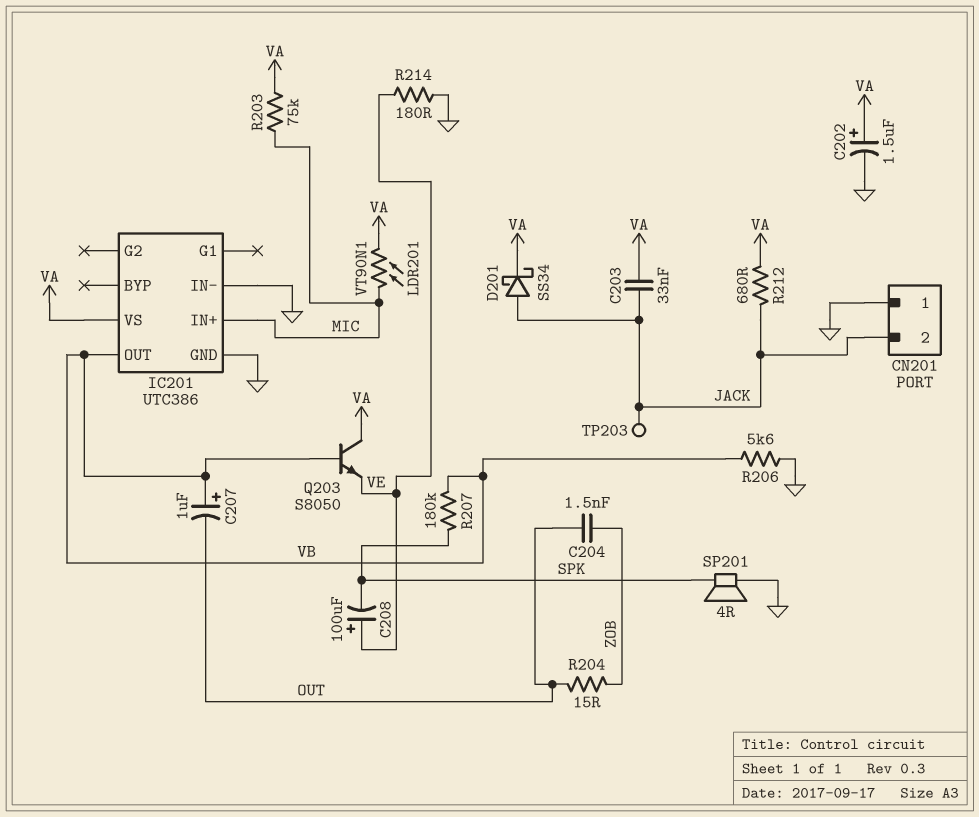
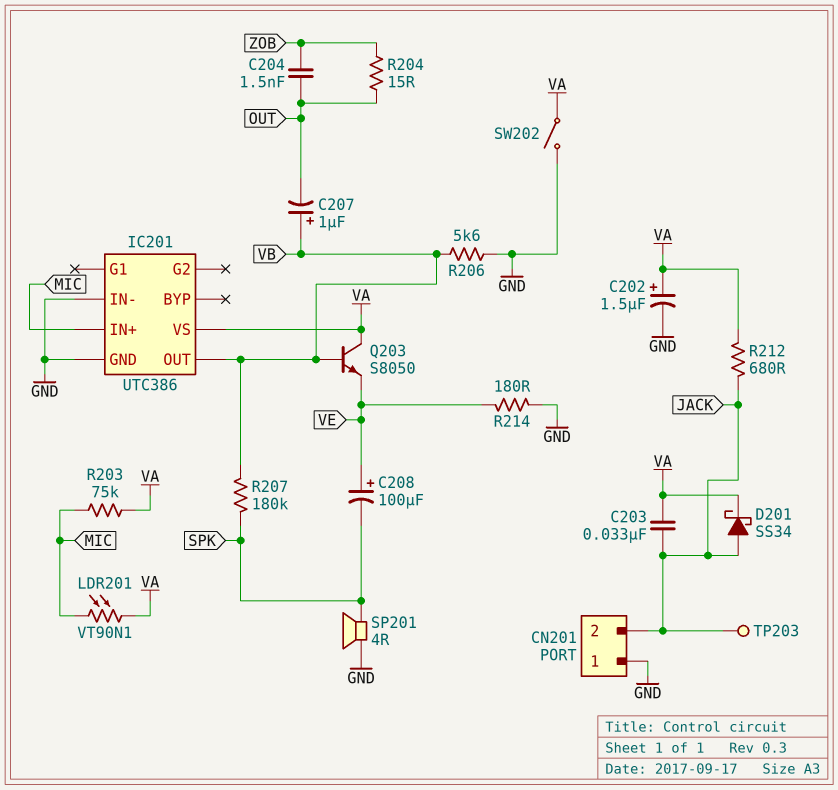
SW202: none -> switch (GND, VA)

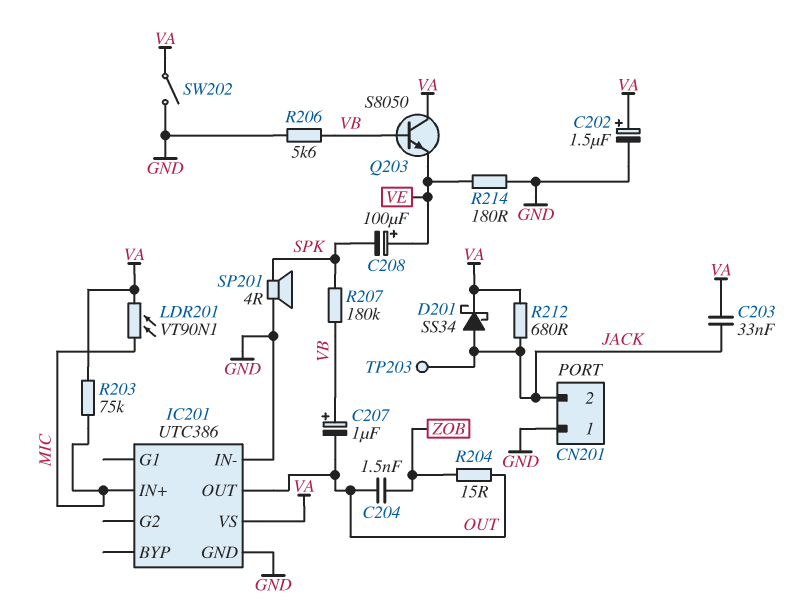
IC201 pin OUT: VB -> OUT

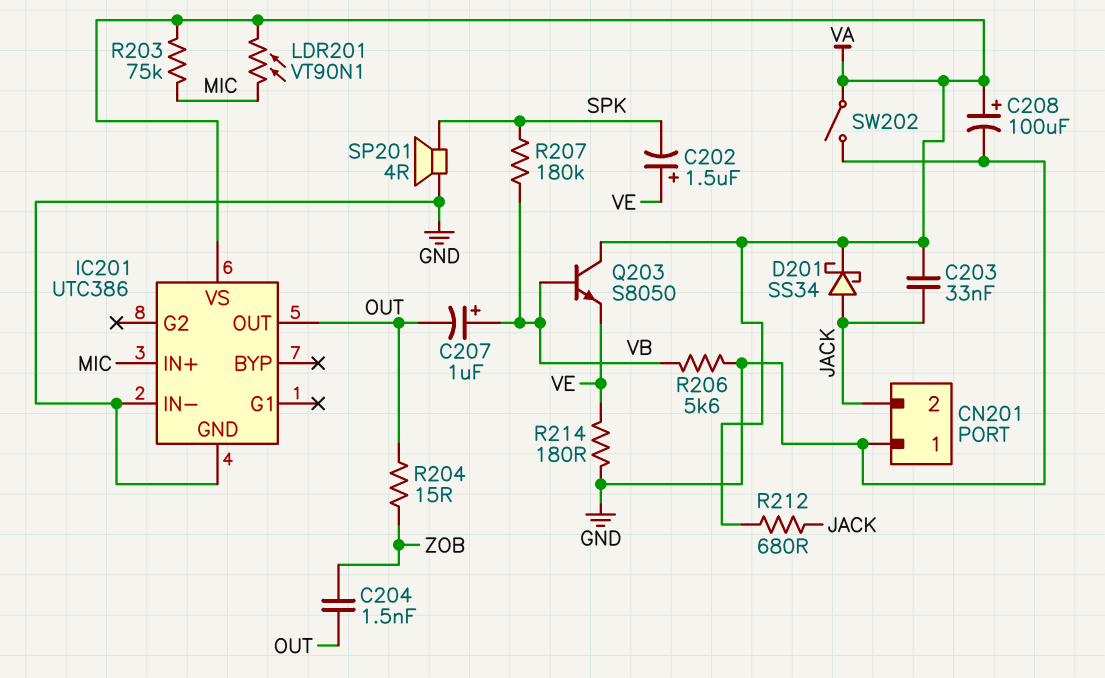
C202: 1.5uF (plus VA, minus GND) -> 1.5uF (plus VE, minus SPK)
C208: 100uF (plus VE, minus SPK) -> 100uF (plus VA, minus GND)
TP203: test point (JACK) -> none

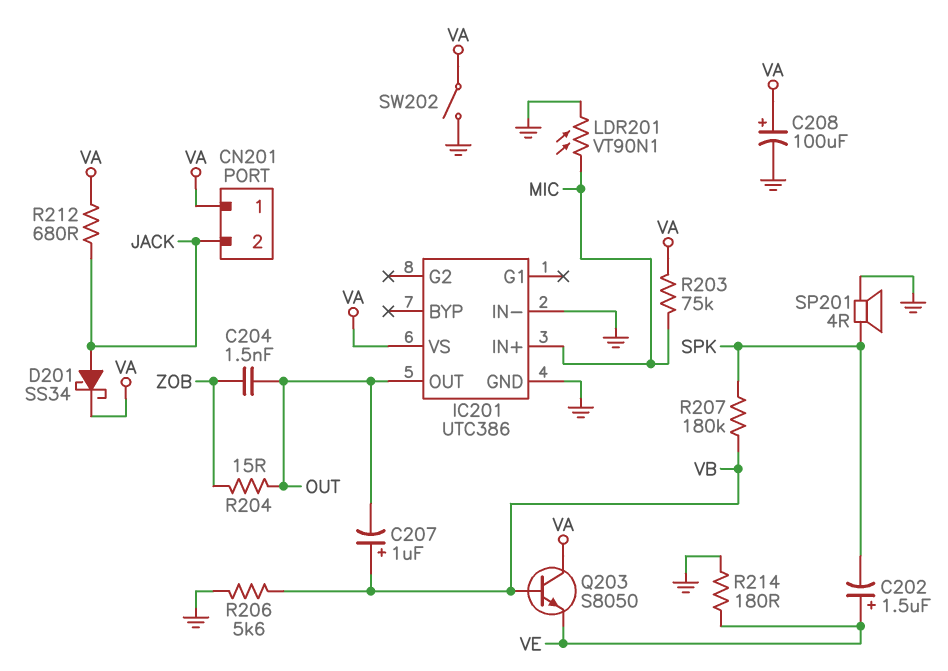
C203: 33nF (JACK, VA) -> none
CN201 pin 1: GND -> VA
LDR201: VT90N1 (MIC, VA) -> VT90N1 (GND, MIC)

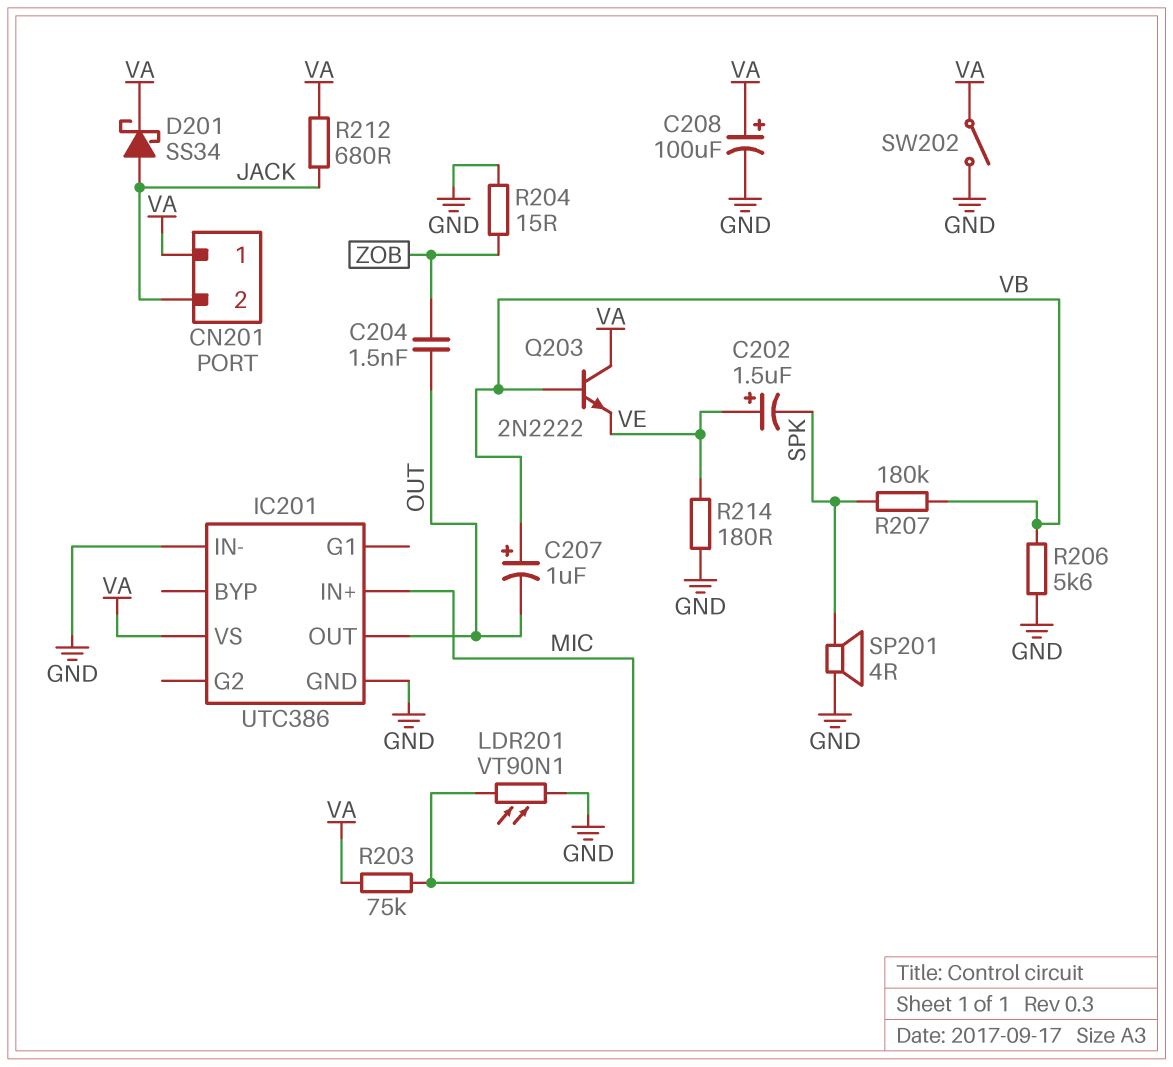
Q203: NPN S8050 (B VB, C VA, E VE) -> NPN 2N2222 (B VB, C VA, E VE)
R204: 15 (OUT, ZOB) -> 15 (GND, ZOB)

